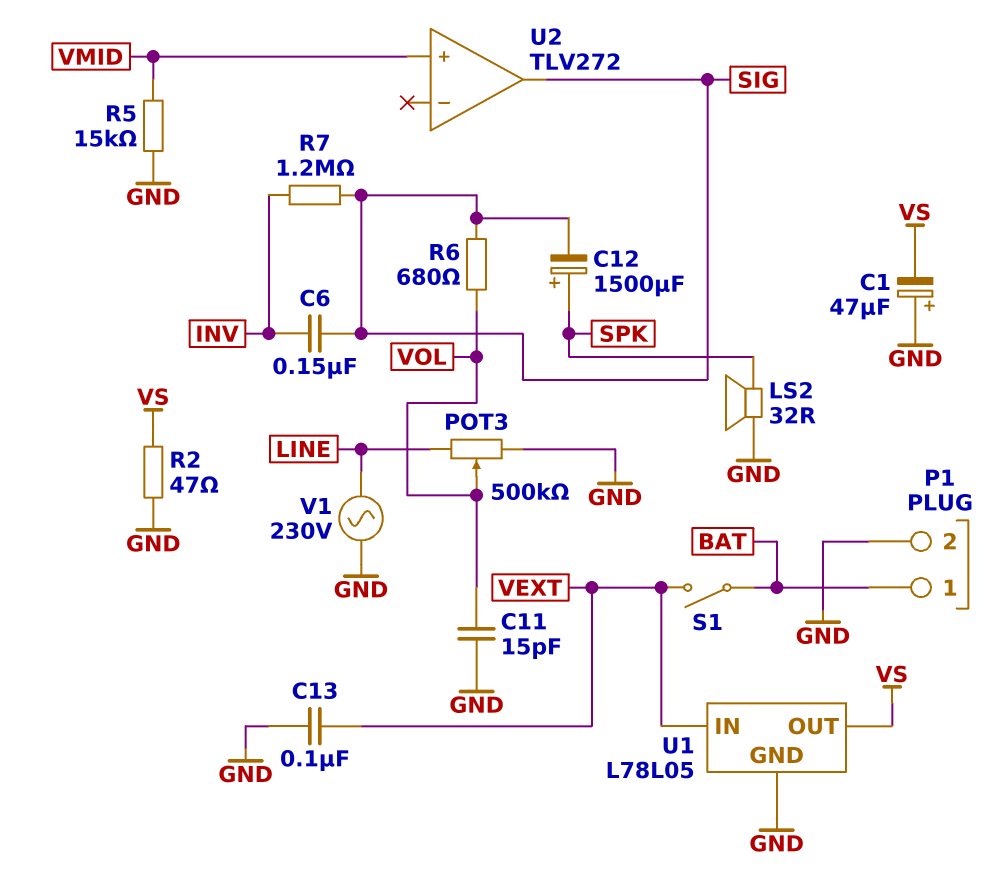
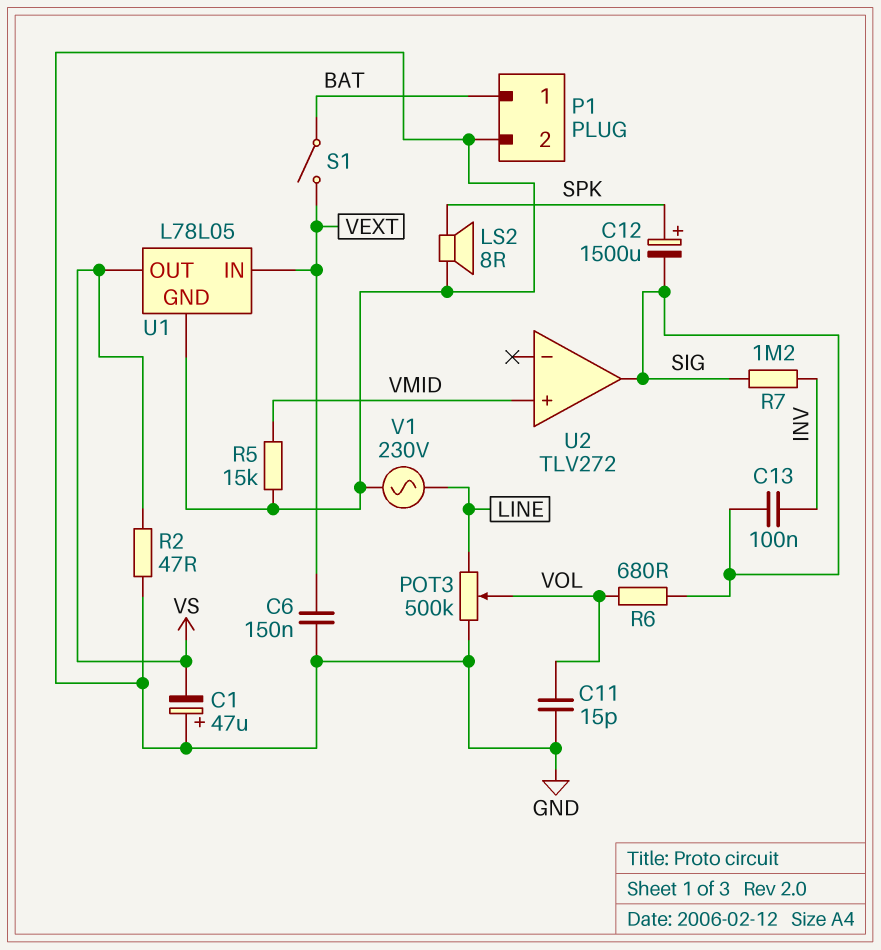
C6: 150nF (INV, SIG) -> 150nF (GND, VEXT)
C13: 100nF (GND, VEXT) -> 100nF (INV, SIG)
LS2: speaker 32R (GND, SPK) -> speaker 8R (GND, SPK)

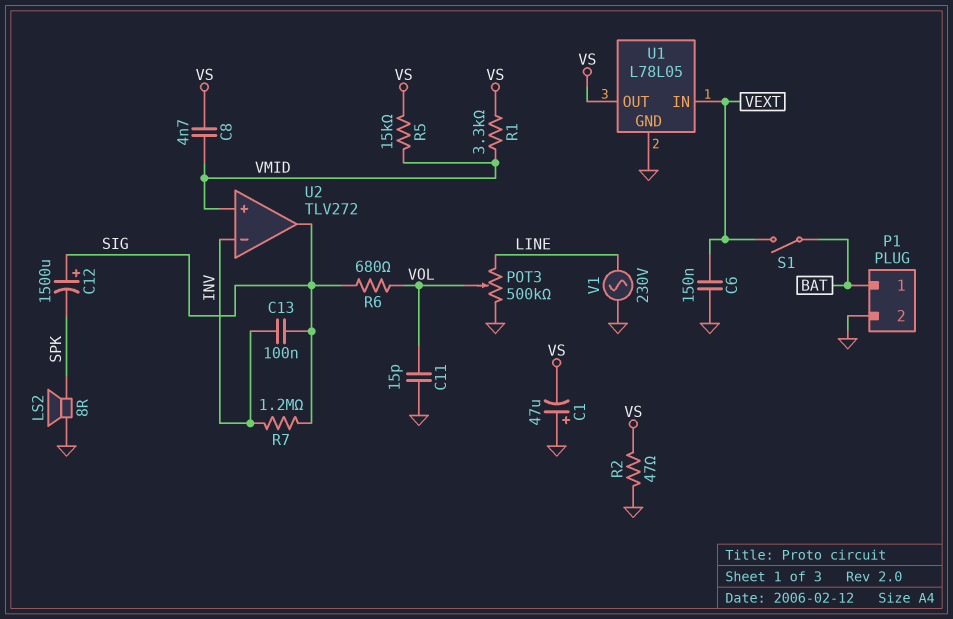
C8: none -> 4.7nF (VMID, VS)
C12: 1500uF (plus SPK, minus SIG) -> 1500uF (plus SIG, minus SPK)
R1: none -> 3.3k (VMID, VS)
R5: 15k (GND, VMID) -> 15k (VMID, VS)
U2 pin in-: none -> INV

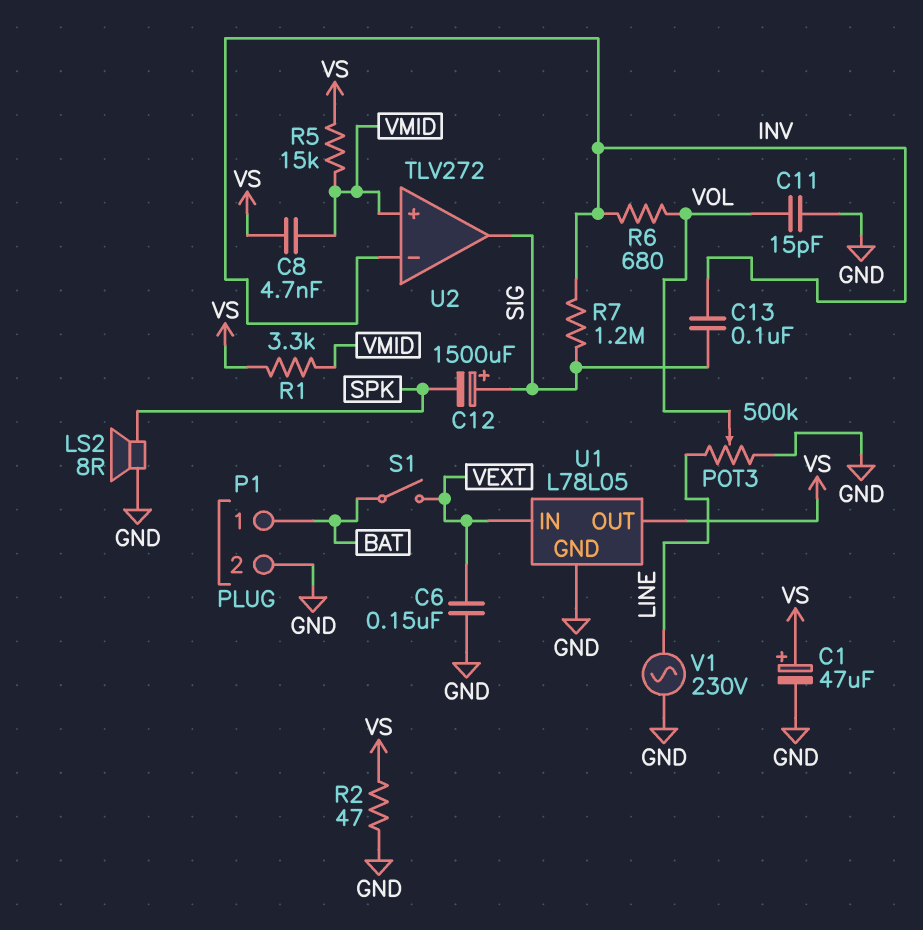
C1: 47uF (plus GND, minus VS) -> 47uF (plus VS, minus GND)
R6: 680 (SIG, VOL) -> 680 (INV, VOL)

